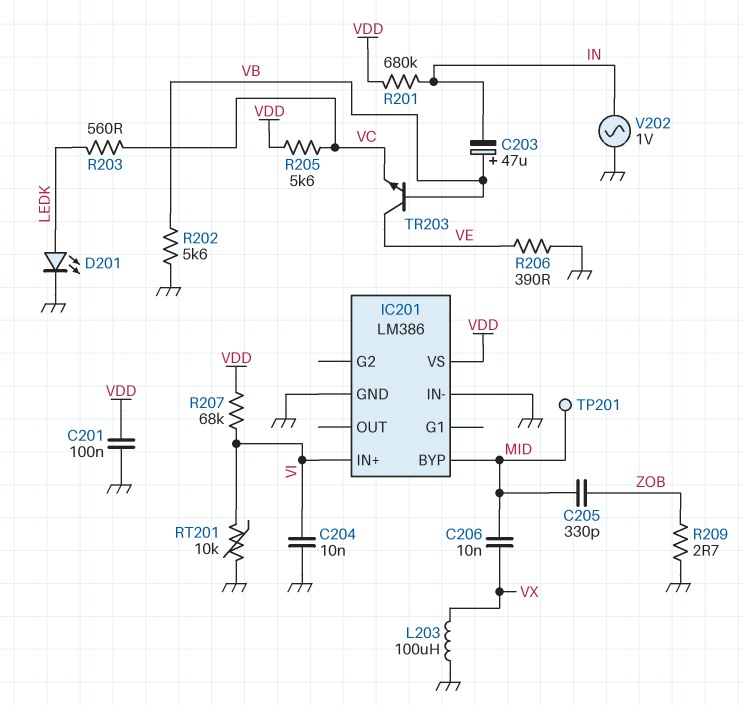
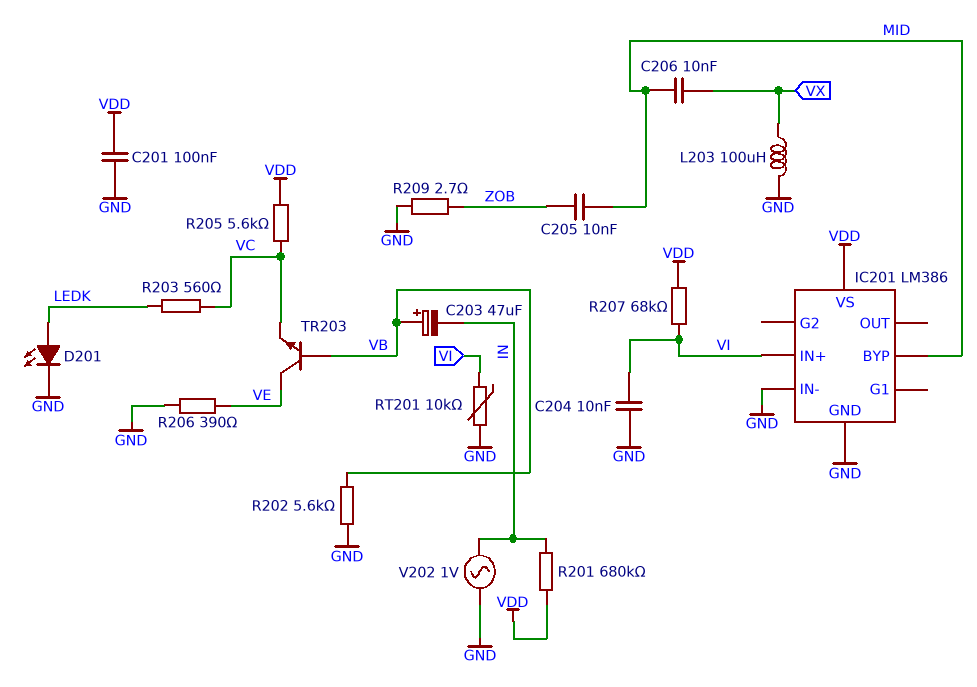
C205: 330pF (MID, ZOB) -> 10nF (MID, ZOB)
TP201: test point (MID) -> none

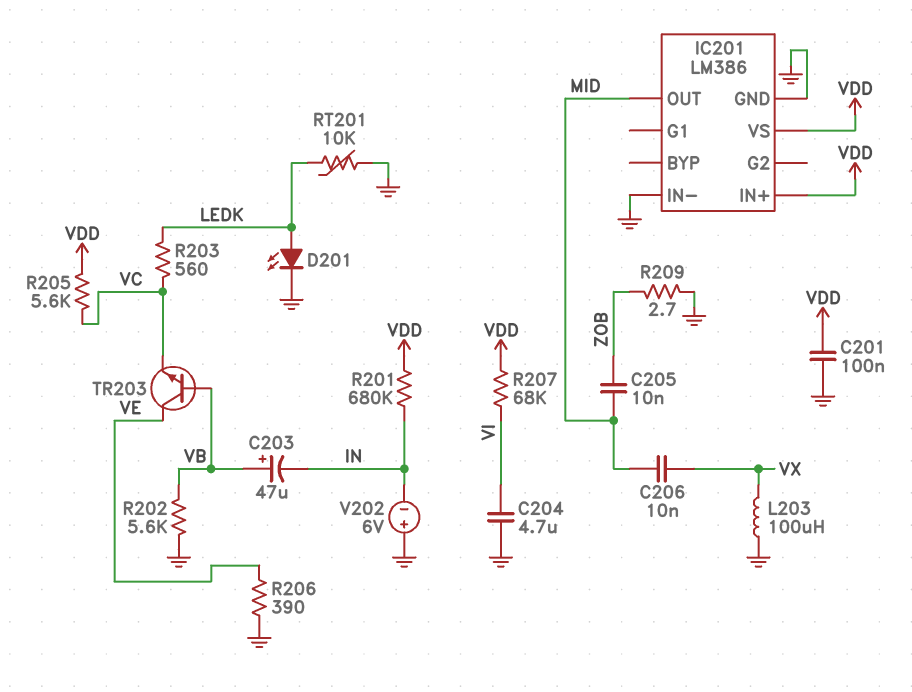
C204: 10nF (GND, VI) -> 4.7uF (GND, VI)
IC201 pin BYP: MID -> none
IC201 pin IN+: VI -> VDD
IC201 pin OUT: none -> MID
RT201: 10k (GND, VI) -> 10k (GND, LEDK)
V202: AC 1V (GND, IN) -> 6V (plus GND, minus IN)

